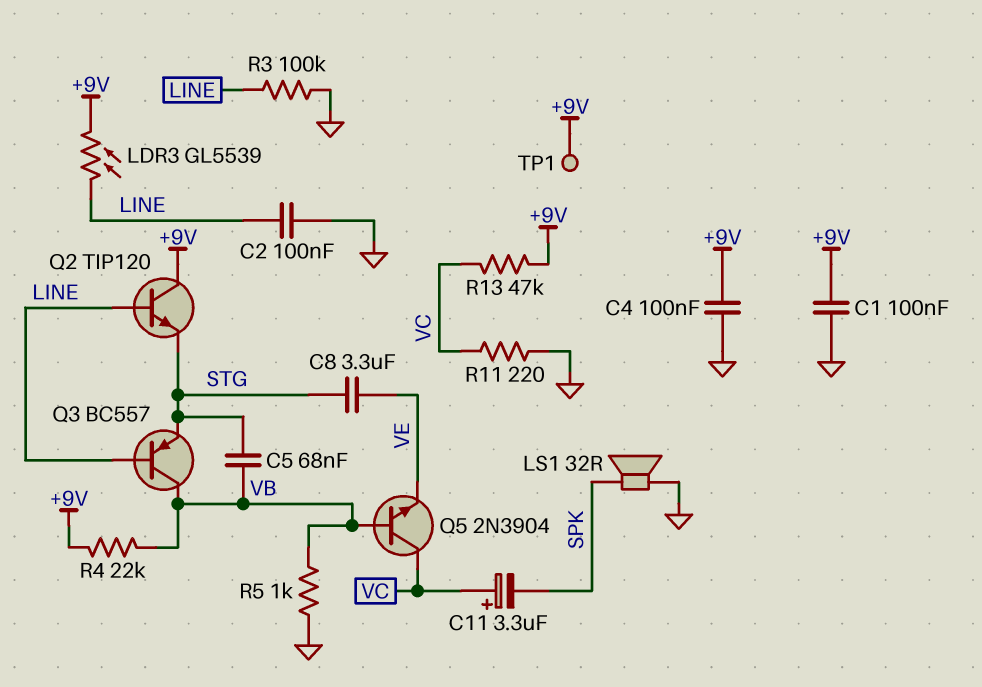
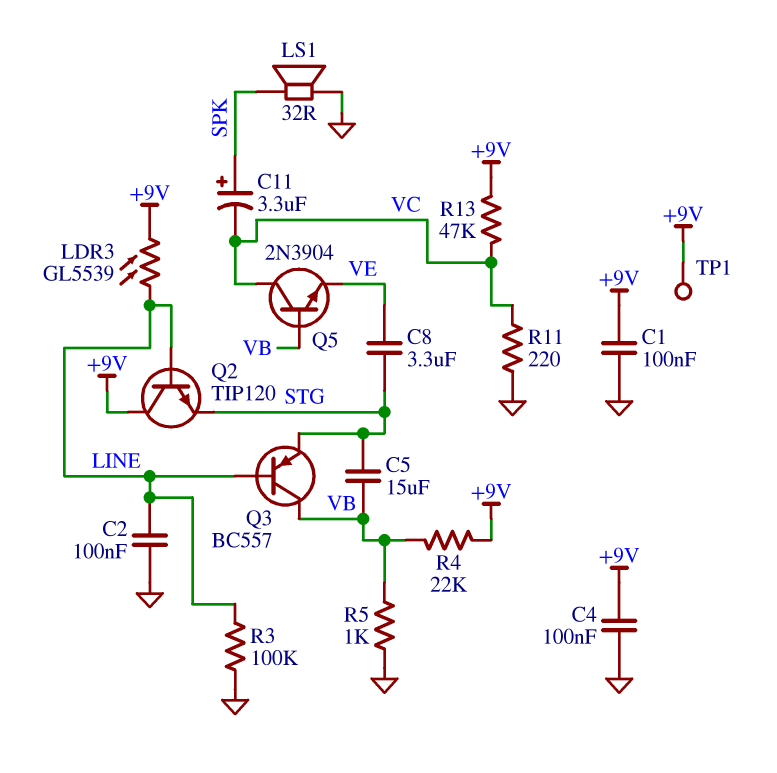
C5: 68nF (STG, VB) -> 15uF (STG, VB)
C11: 3.3uF (plus VC, minus SPK) -> 3.3uF (plus SPK, minus VC)

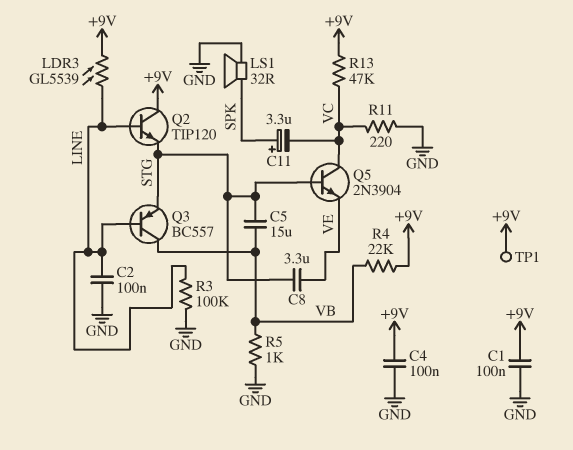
Q5: NPN 2N3904 (B VB, C VC, E VE) -> NPN 2N3904 (B STG, C VC, E VE)

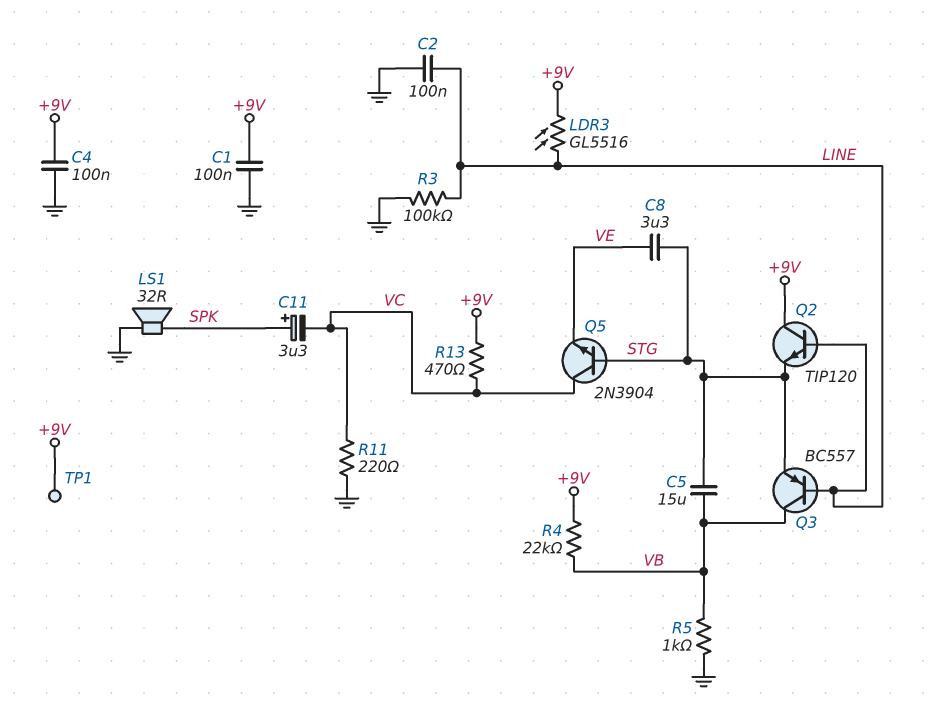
LDR3: GL5539 (+9V, LINE) -> GL5516 (+9V, LINE)
R13: 47k (+9V, VC) -> 470 (+9V, VC)

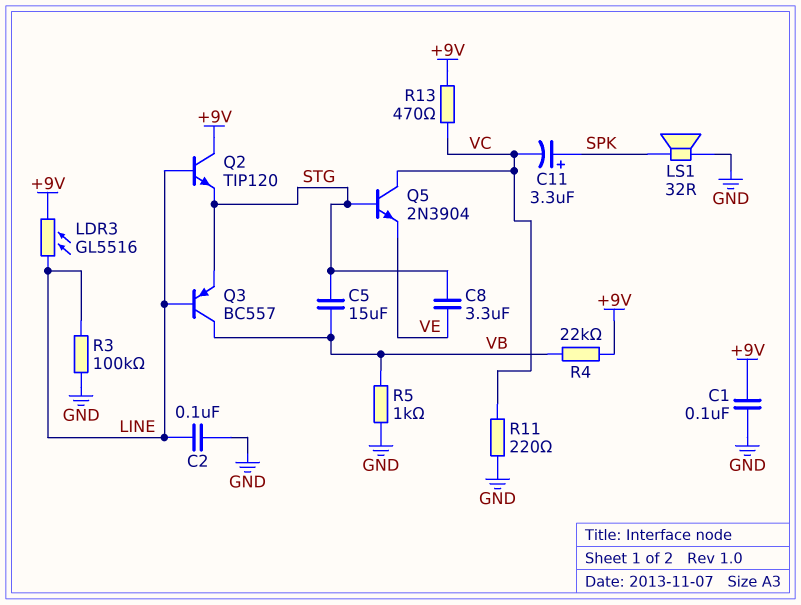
C4: 100nF (+9V, GND) -> none
TP1: test point (+9V) -> none

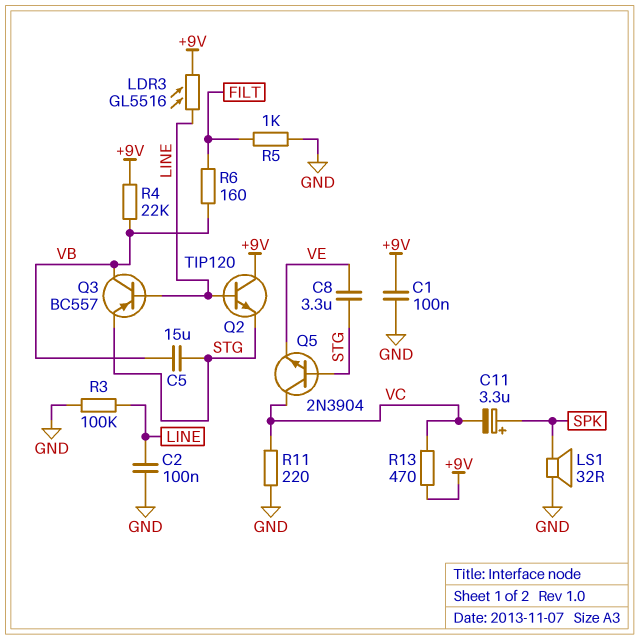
R5: 1k (GND, VB) -> 1k (FILT, GND)
R6: none -> 160 (FILT, VB)

